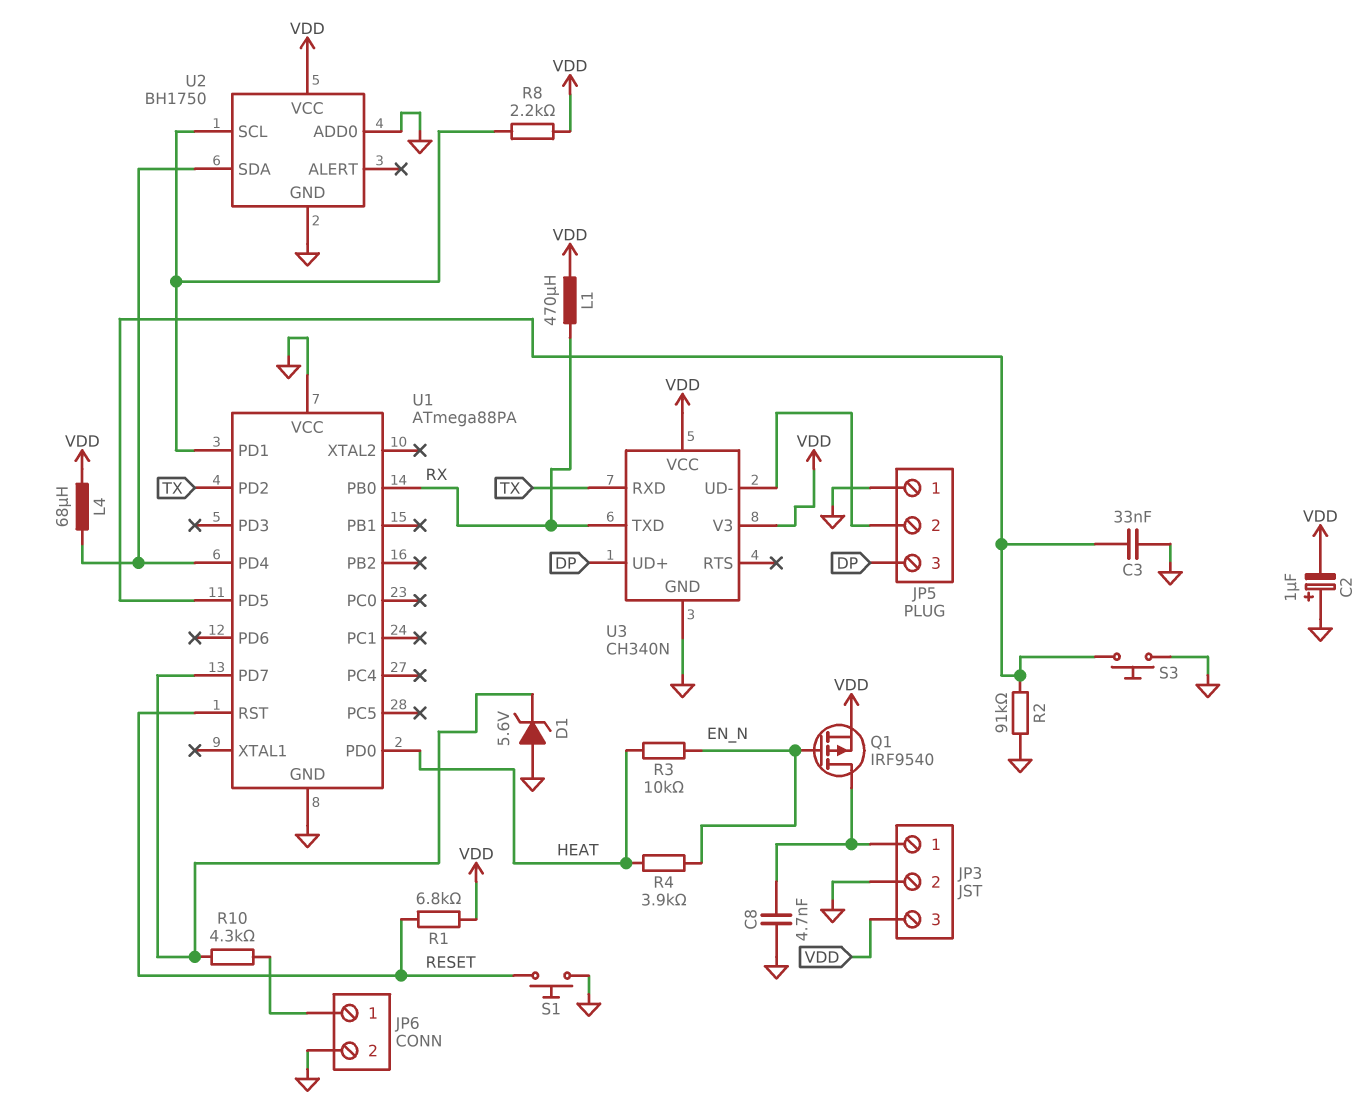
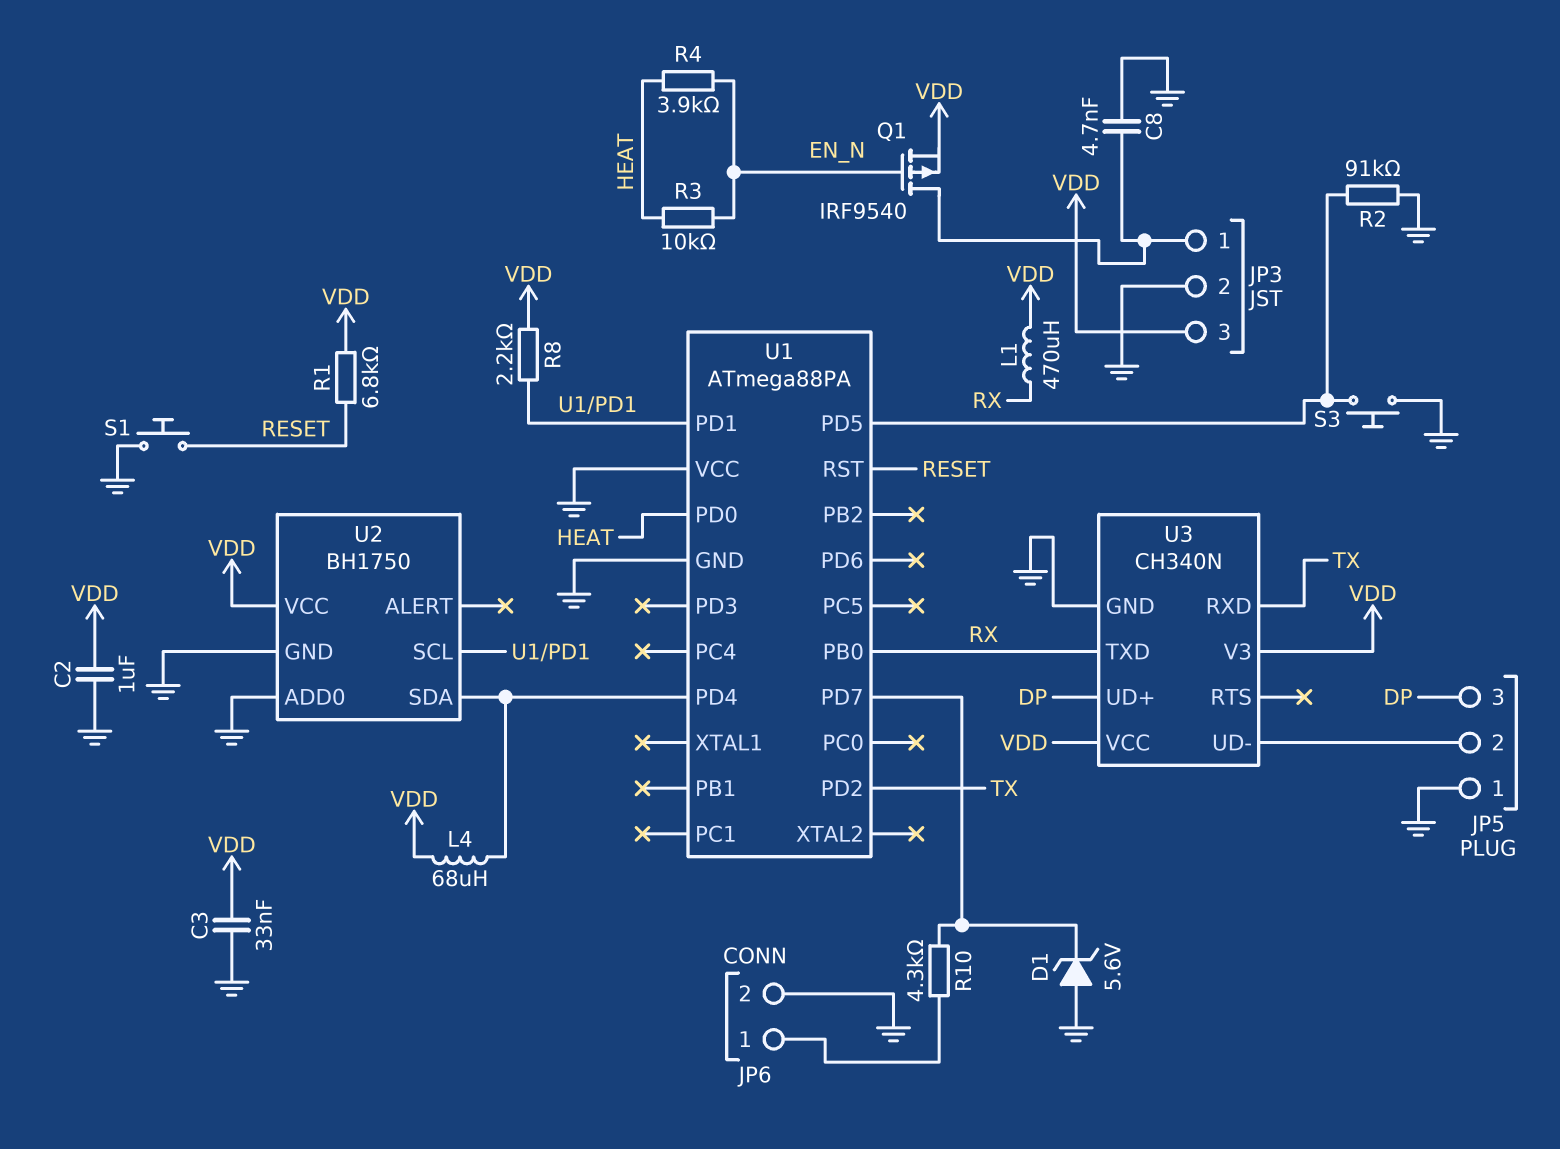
C2: 1uF (plus GND, minus VDD) -> 1uF (GND, VDD)
C3: 33nF (GND, U1/PD5) -> 33nF (GND, VDD)

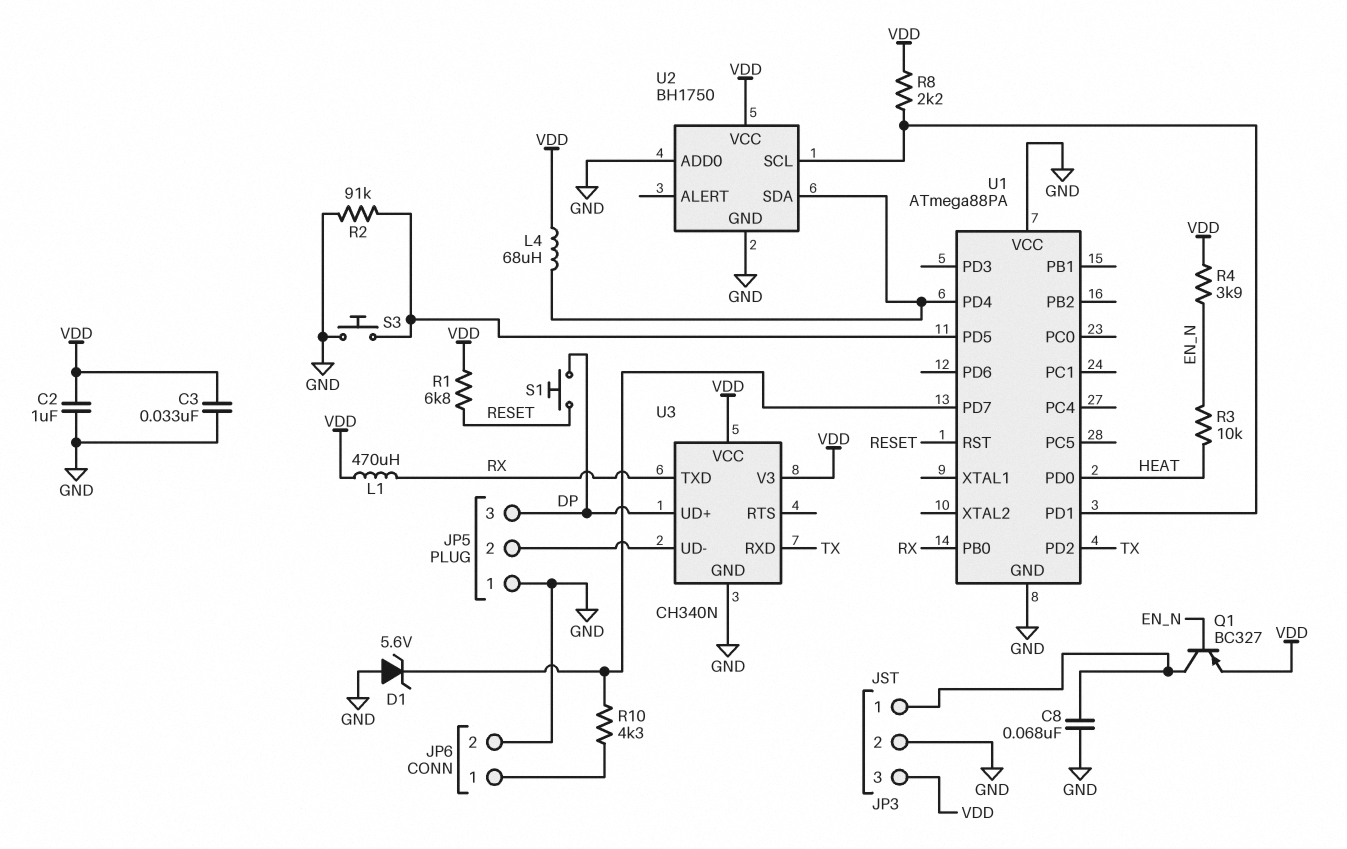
C8: 4.7nF (GND, JP3/1) -> 68nF (GND, JP3/1)
Q1: PMOS IRF9540 (G EN_N, D JP3/1, S VDD) -> PNP BC327 (B EN_N, C JP3/1, E VDD)
R4: 3.9k (EN_N, HEAT) -> 3.9k (EN_N, VDD)
S1: button (GND, RESET) -> button (DP, RESET)

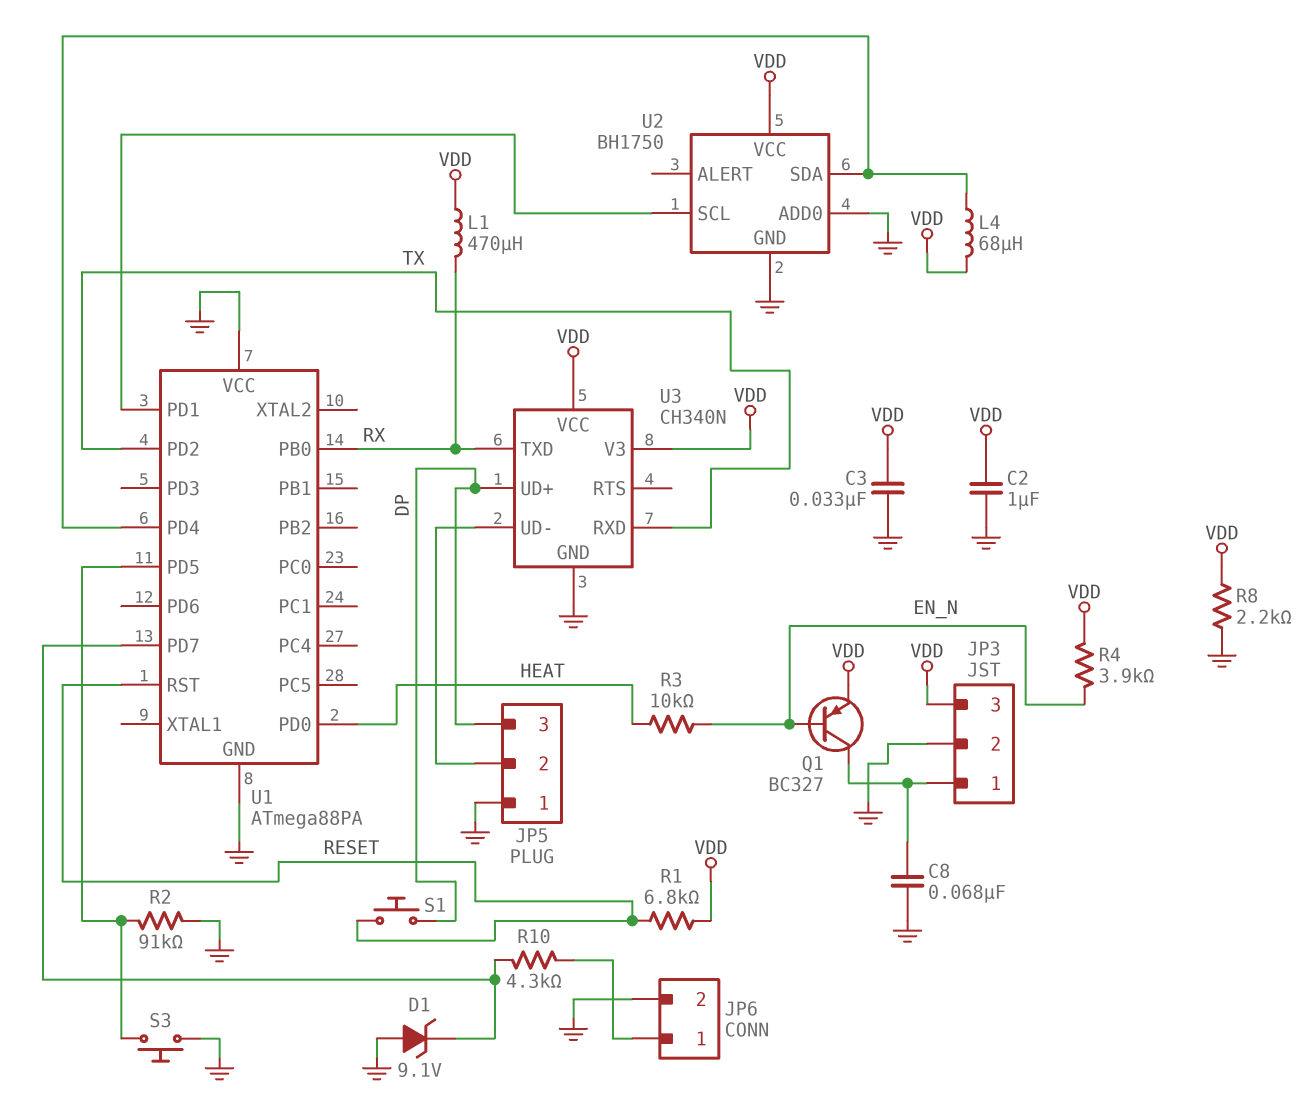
D1: zener 5.6V (A GND, K U1/PD7) -> zener 9.1V (A GND, K U1/PD7)
R8: 2.2k (U1/PD1, VDD) -> 2.2k (GND, VDD)

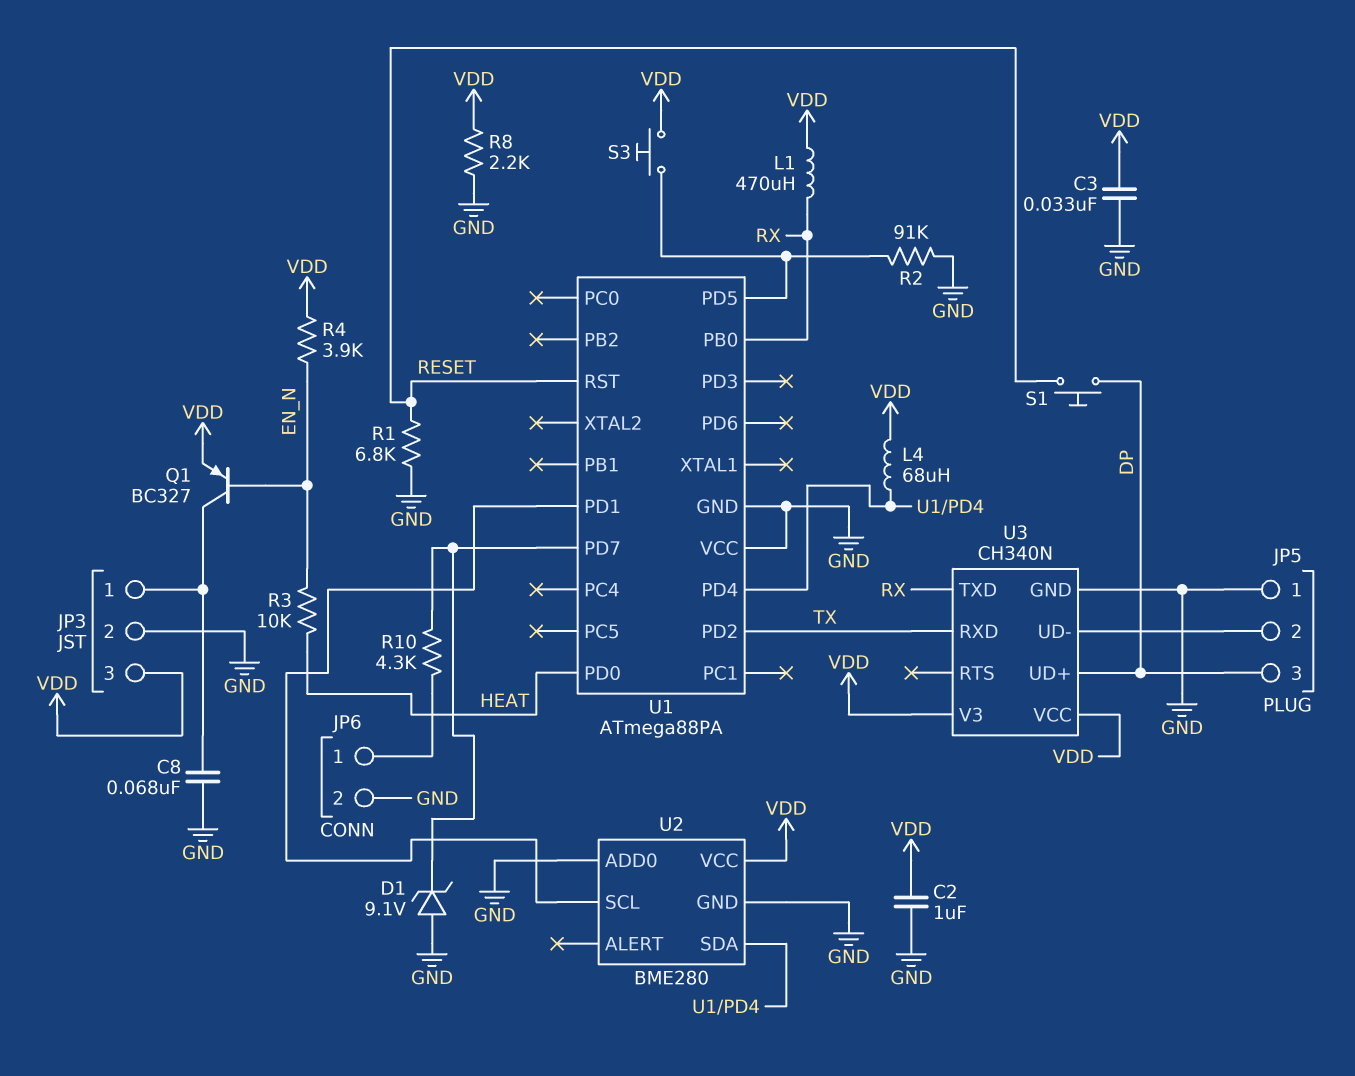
R1: 6.8k (RESET, VDD) -> 6.8k (GND, RESET)
S3: button (GND, U1/PD5) -> button (U1/PD5, VDD)
U2: BH1750 -> BME280

